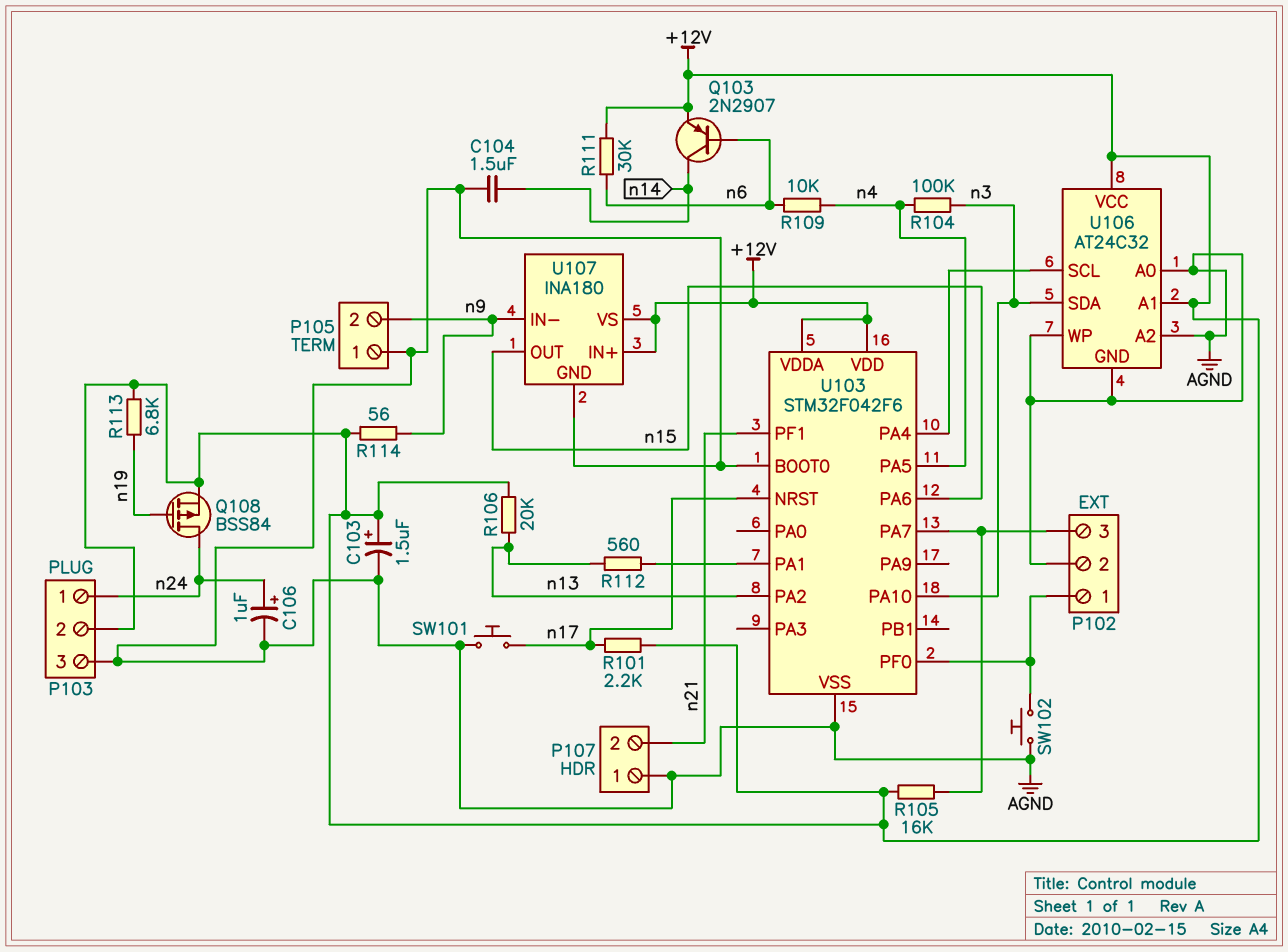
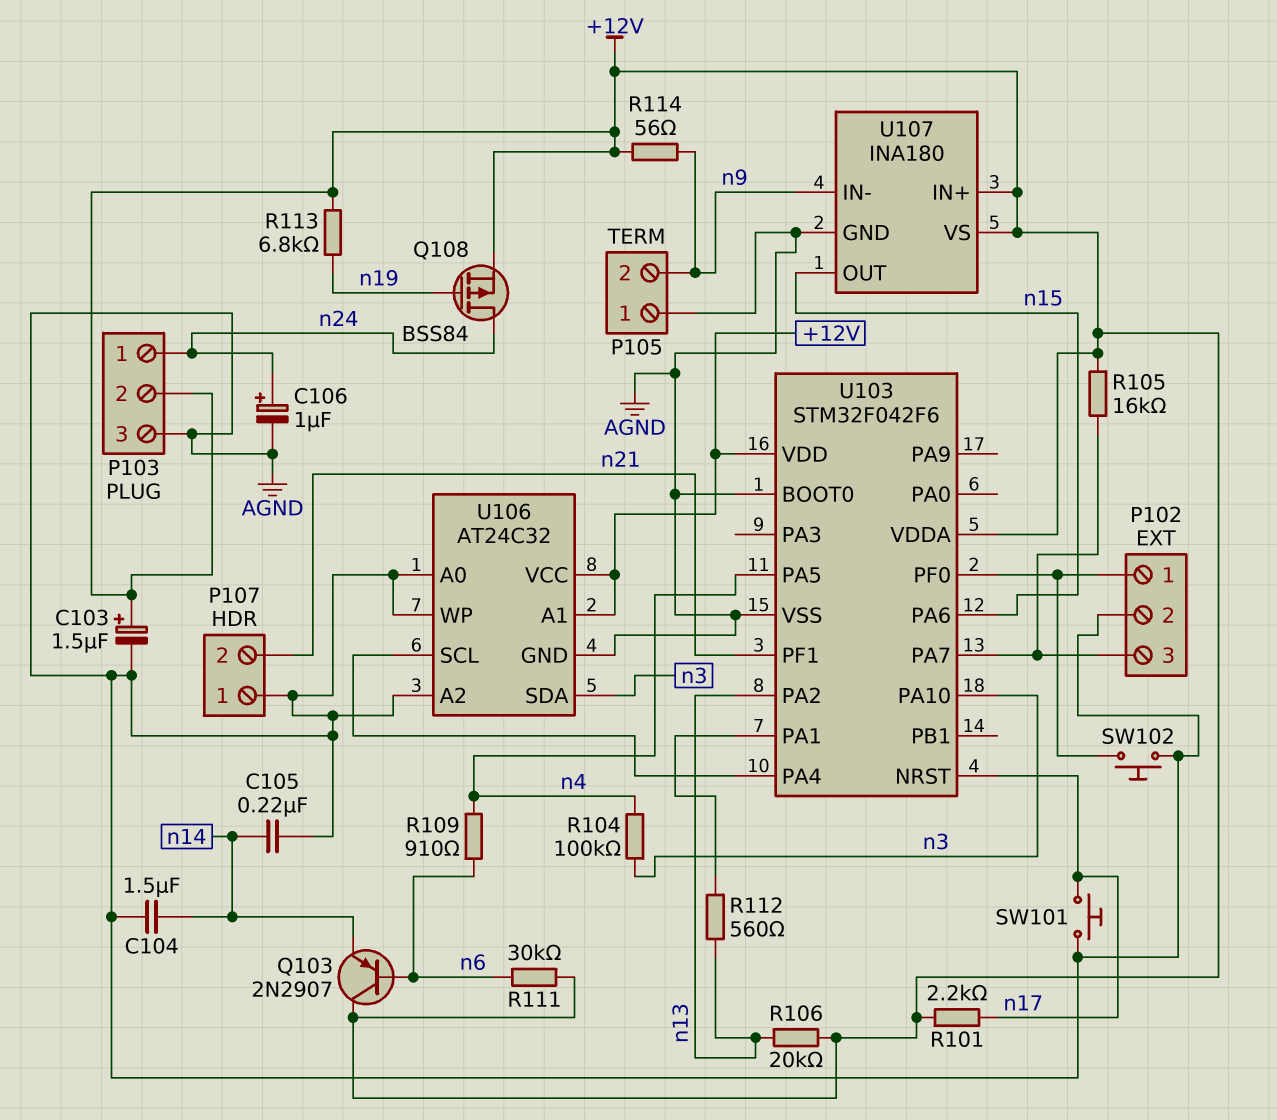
C105: none -> 220nF (AGND, n14)
Q103: PNP 2N2907 (B n6, C n14, E +12V) -> PNP 2N2907 (B n6, C +12V, E n14)
R109: 10k (n4, n6) -> 910 (n4, n6)

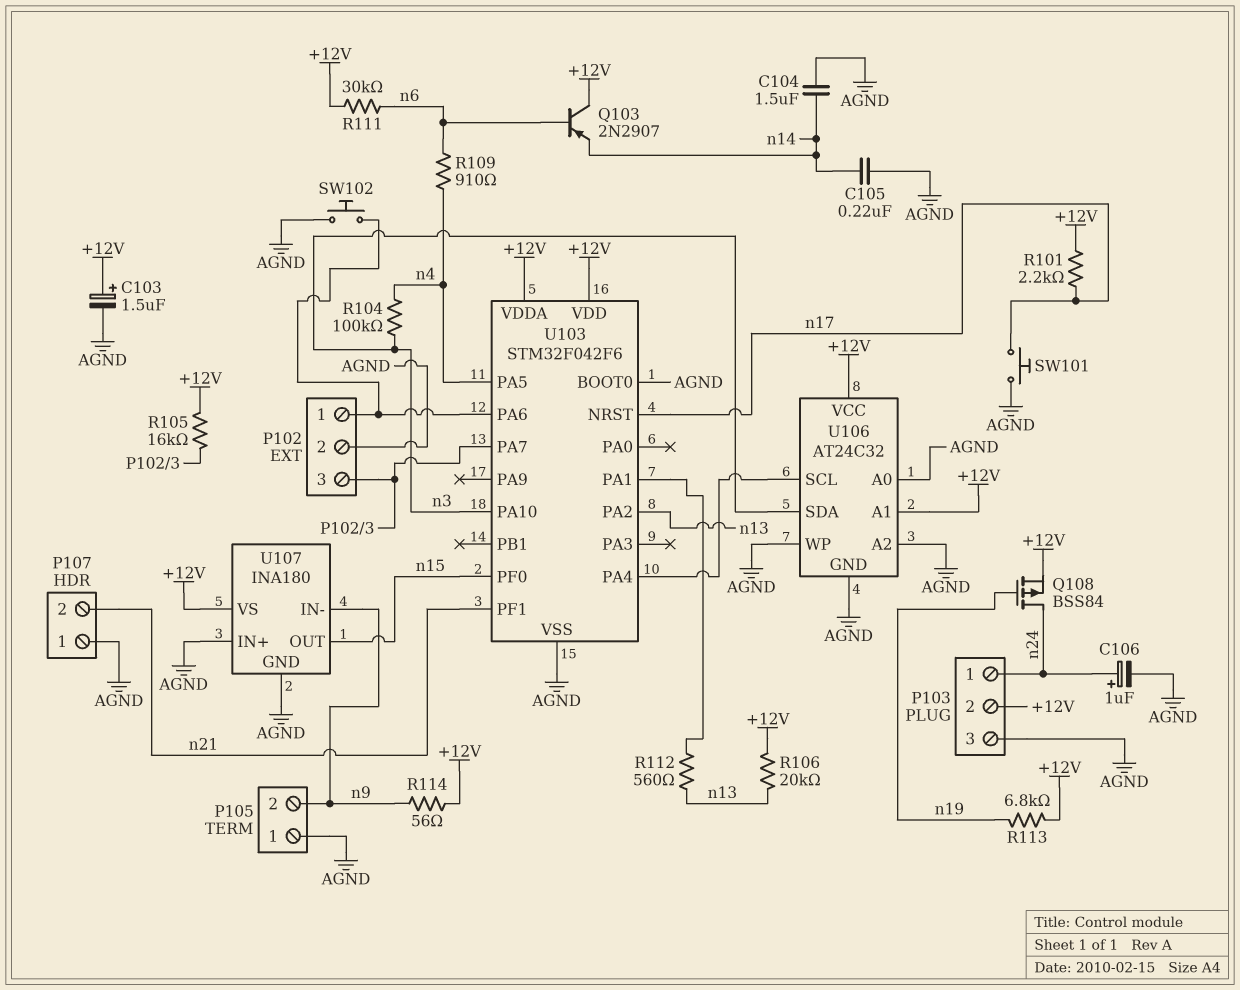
U103 pin PA6: n15 -> P102/1
U103 pin PF0: P102/1 -> n15
U107 pin IN+: +12V -> AGND

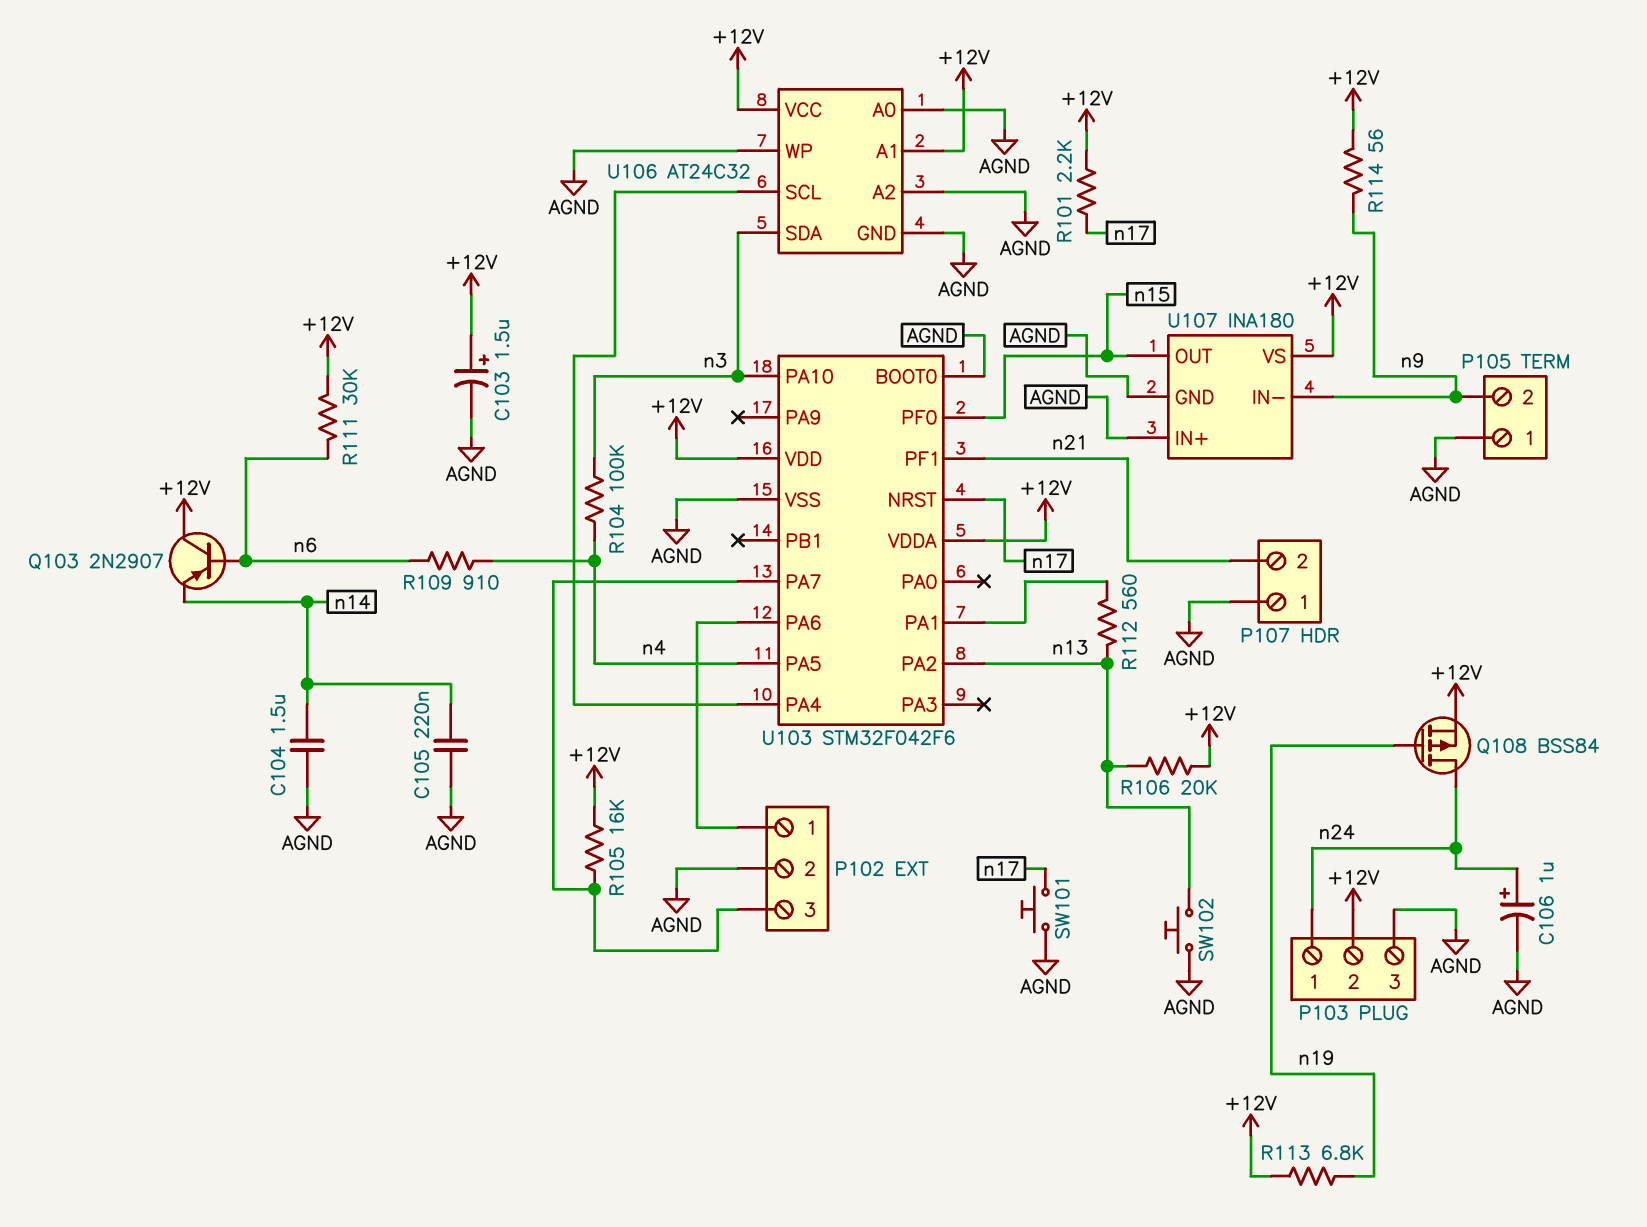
SW102: button (AGND, P102/1) -> button (AGND, n13)

